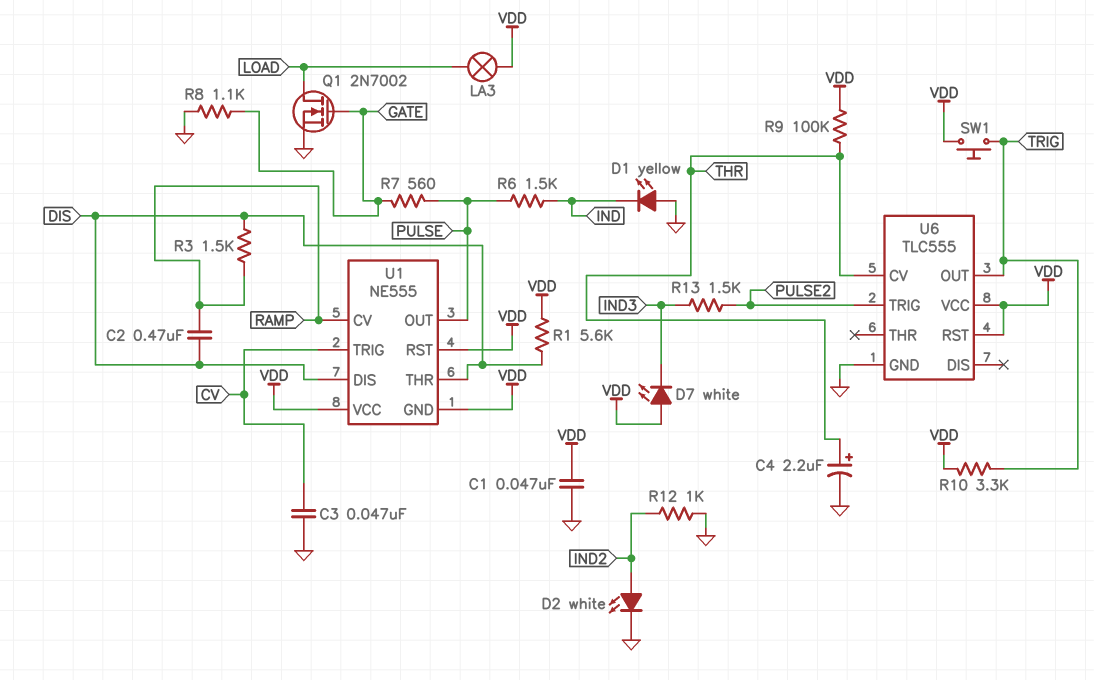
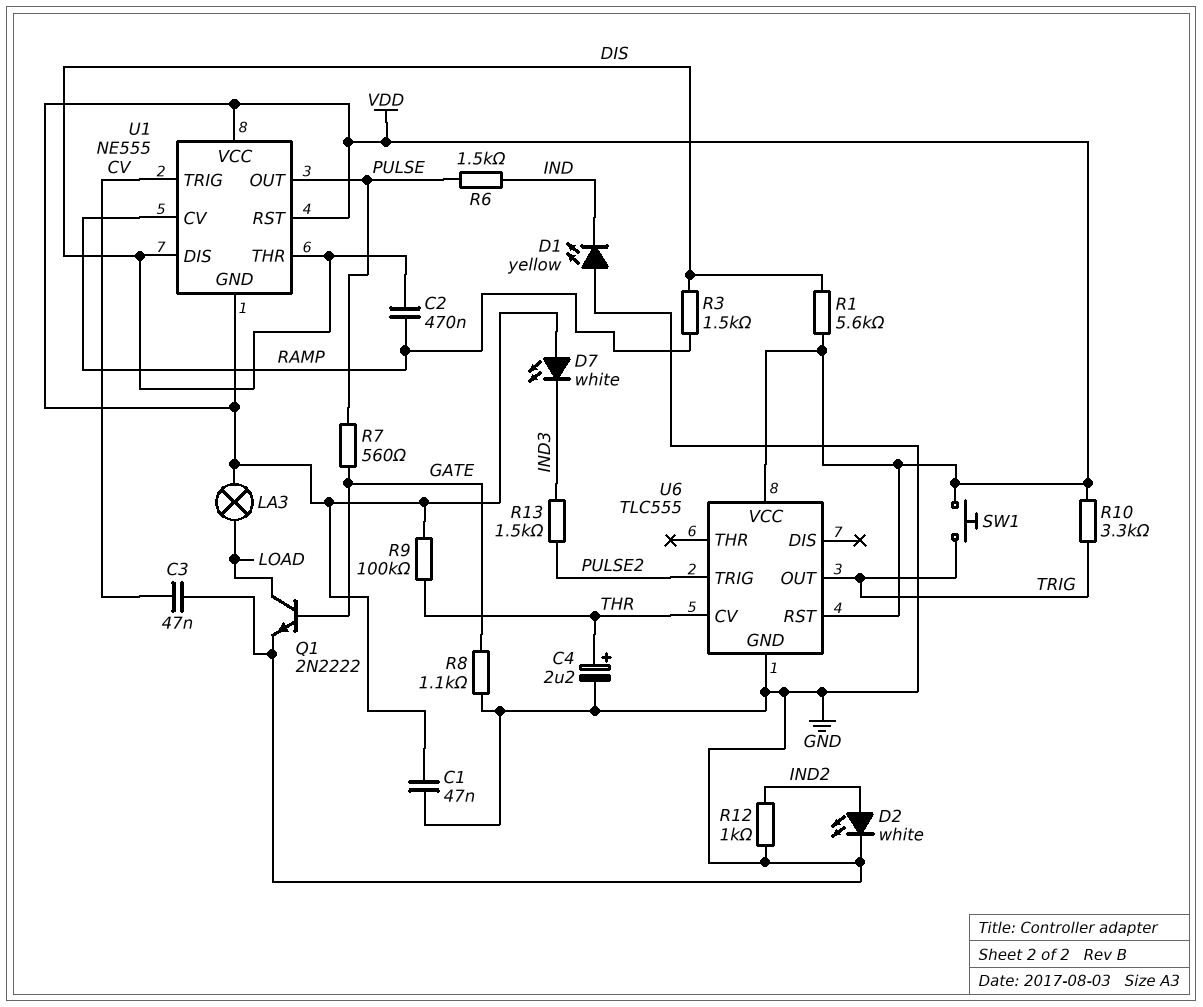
Q1: NMOS 2N7002 (G GATE, D LOAD, S GND) -> NPN 2N2222 (B GATE, C LOAD, E GND)

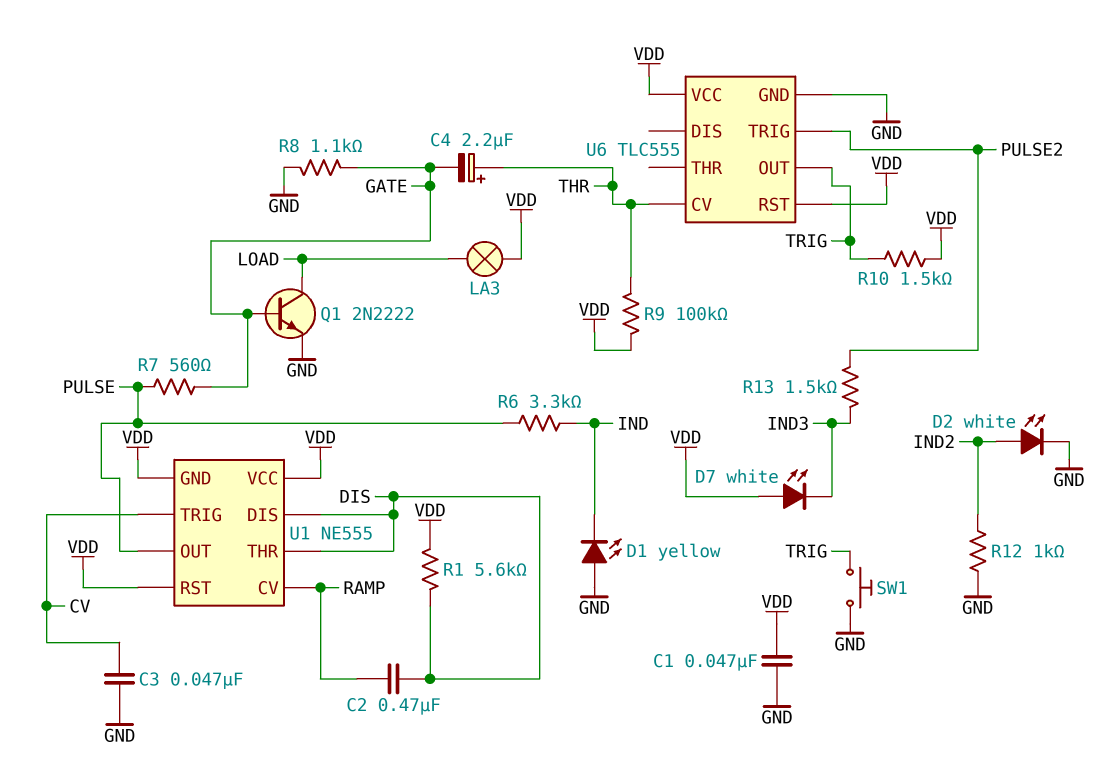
C4: 2.2uF (plus THR, minus GND) -> 2.2uF (plus THR, minus GATE)
R3: 1.5k (DIS, RAMP) -> none
R6: 1.5k (IND, PULSE) -> 3.3k (IND, PULSE)
R10: 3.3k (TRIG, VDD) -> 1.5k (TRIG, VDD)
SW1: button (TRIG, VDD) -> button (GND, TRIG)

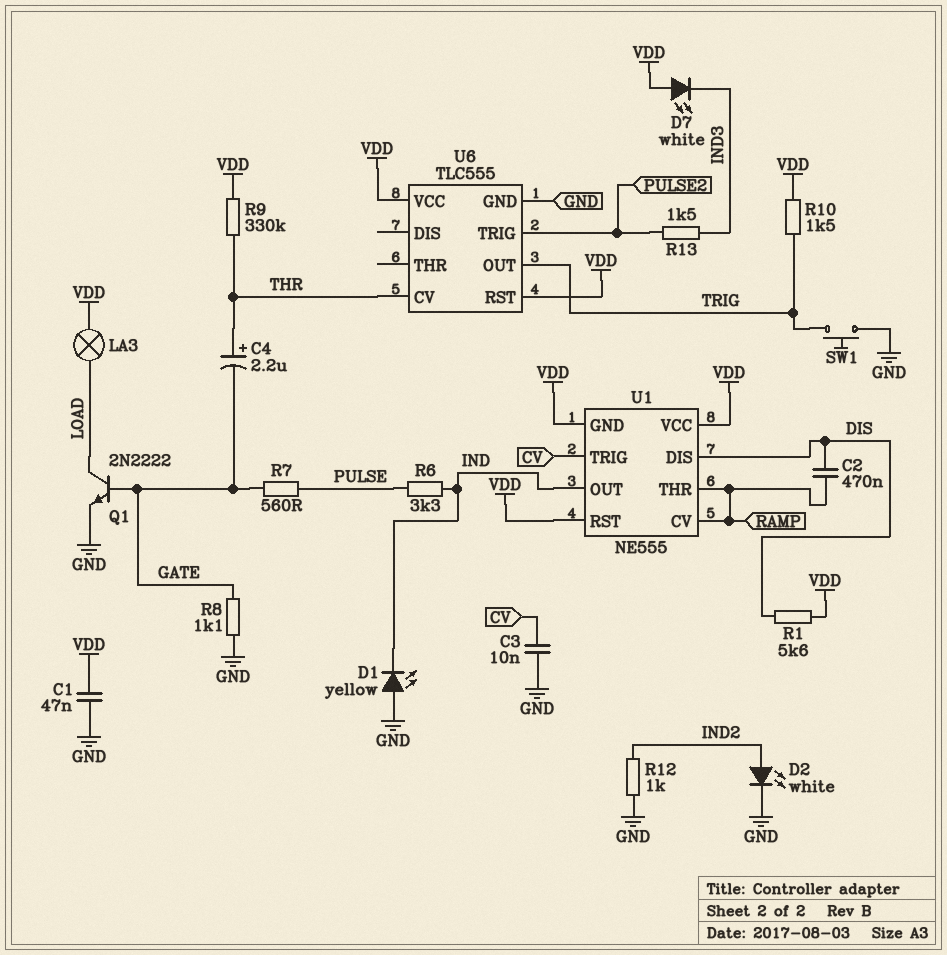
C3: 47nF (CV, GND) -> 10nF (CV, GND)
R9: 100k (THR, VDD) -> 330k (THR, VDD)
U1 pin OUT: PULSE -> IND
U1 pin THR: DIS -> RAMP

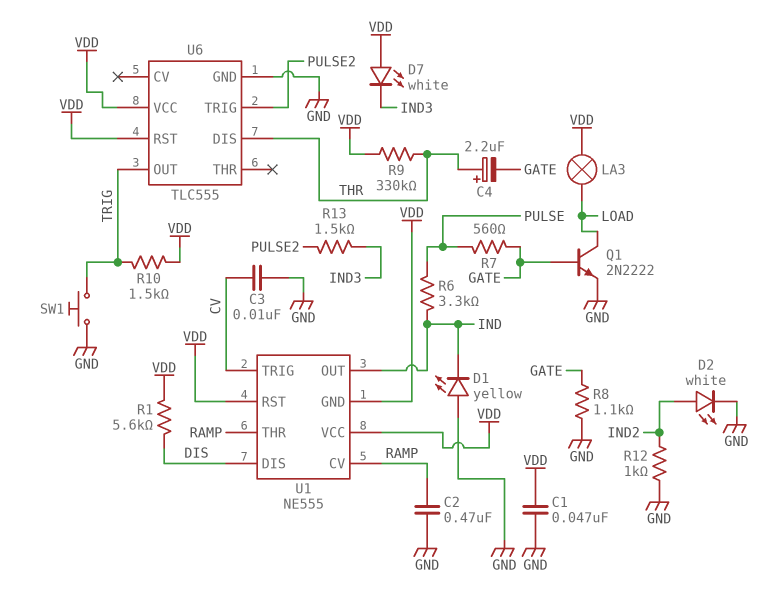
C2: 470nF (DIS, RAMP) -> 470nF (GND, RAMP)
U6 pin CV: THR -> none
U6 pin DIS: none -> THR

